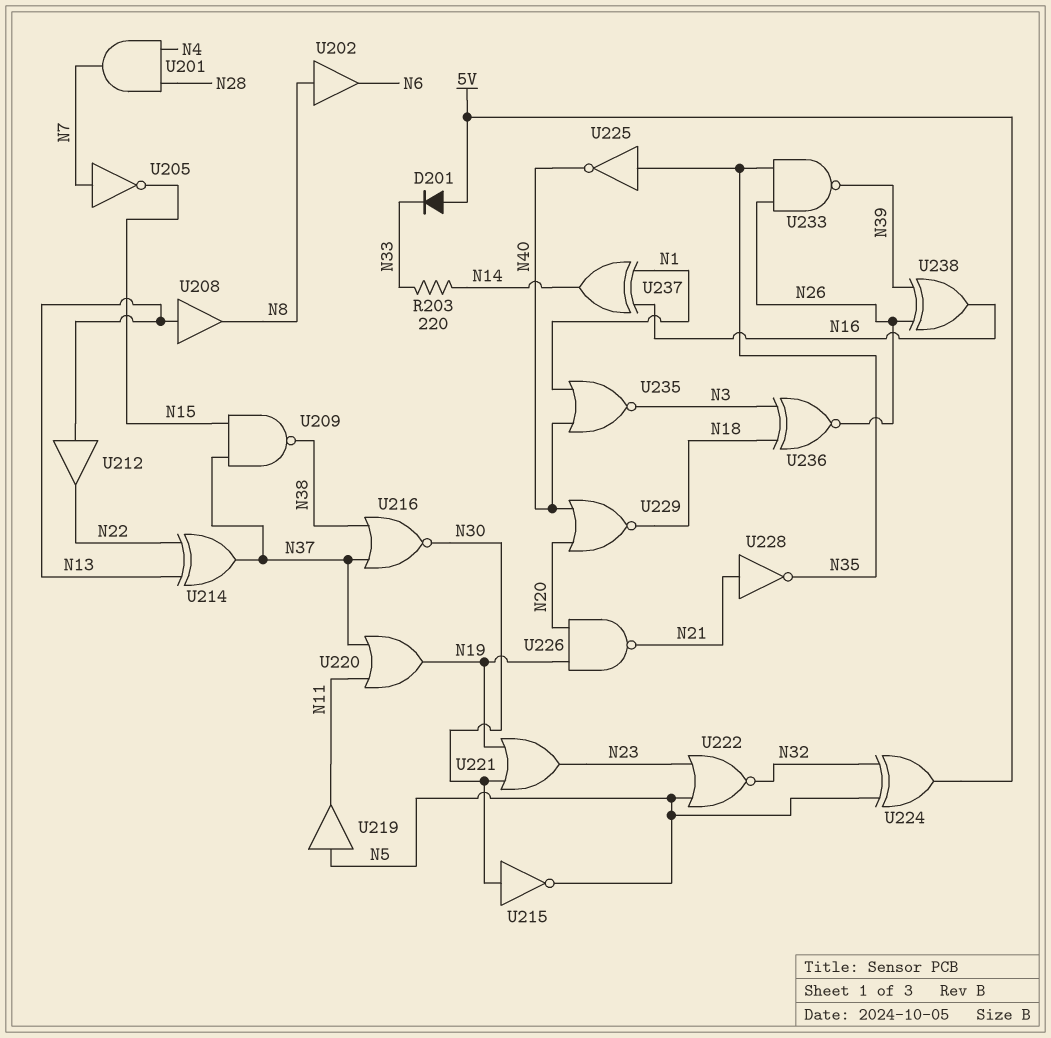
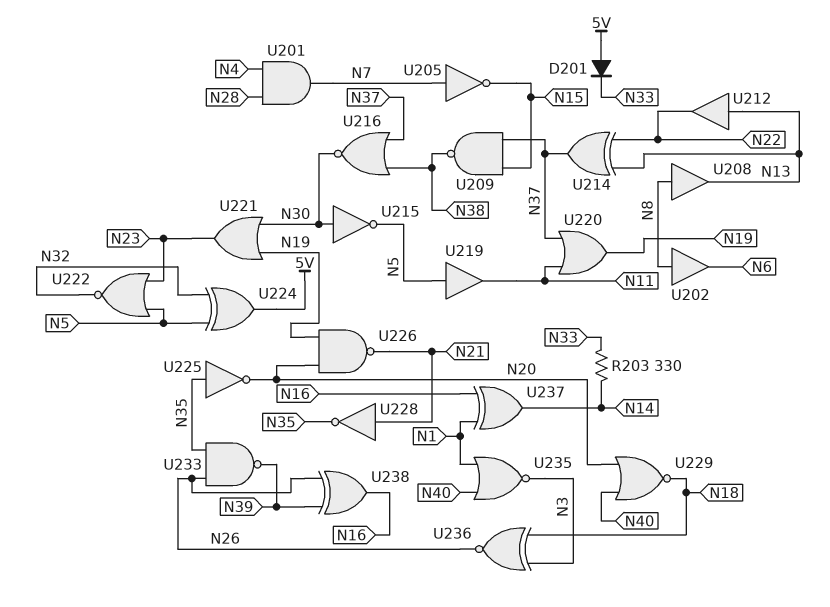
R203: 220 (N14, N33) -> 330 (N14, N33)
U208: buffer (in N13, out N8) -> buffer (in N8, out N13)
U225: NOT (in N35, out N40) -> NOT (in N35, out N20)

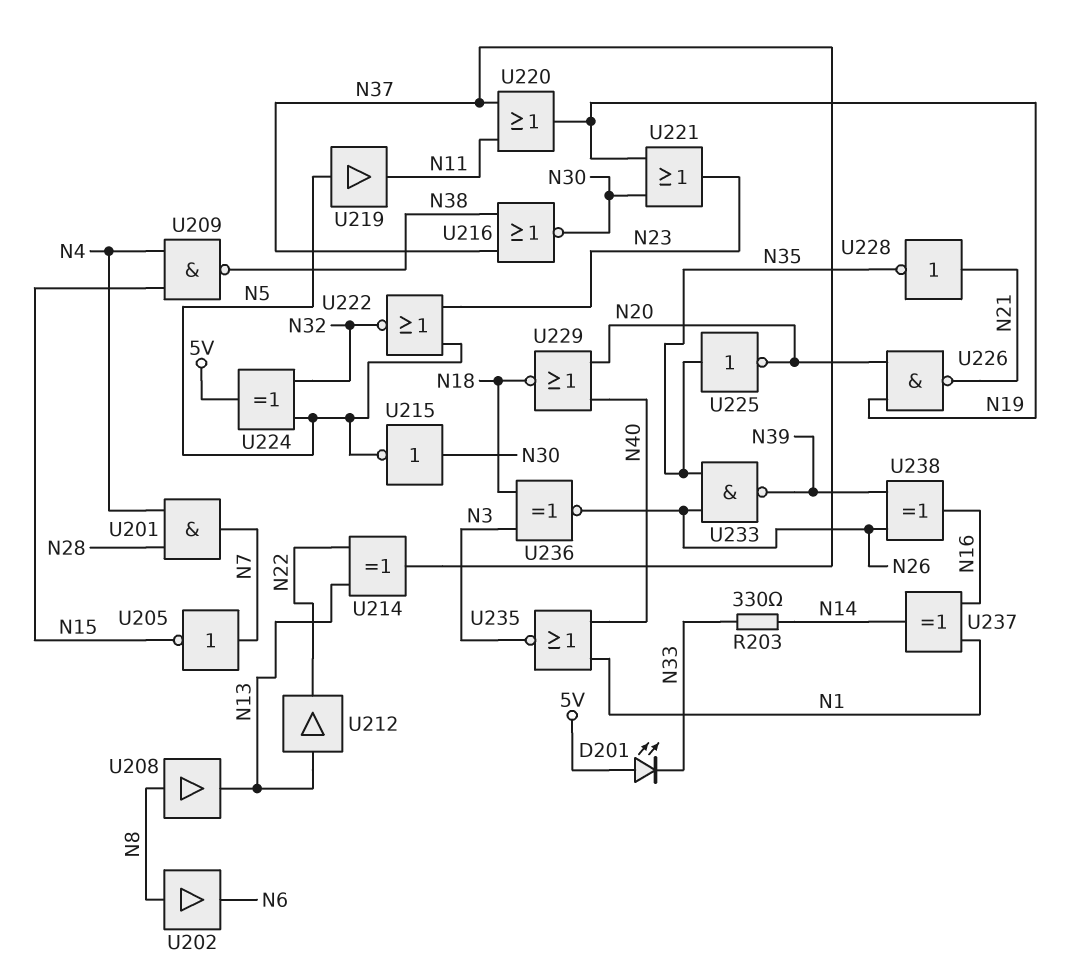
D201: diode (A 5V, K N33) -> LED (A 5V, K N33)
U209: NAND (in N15, in N37, out N38) -> NAND (in N4, in N15, out N38)

